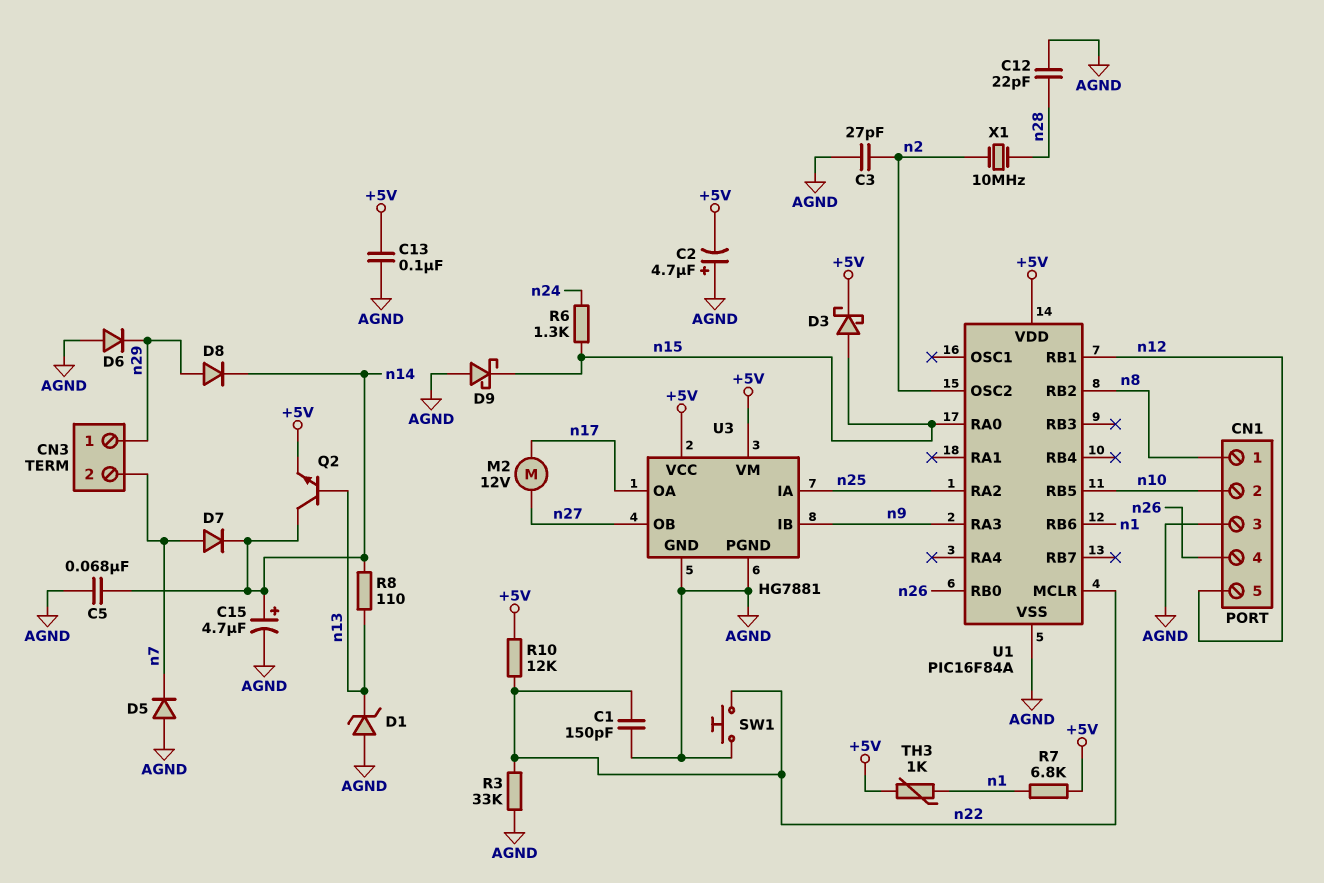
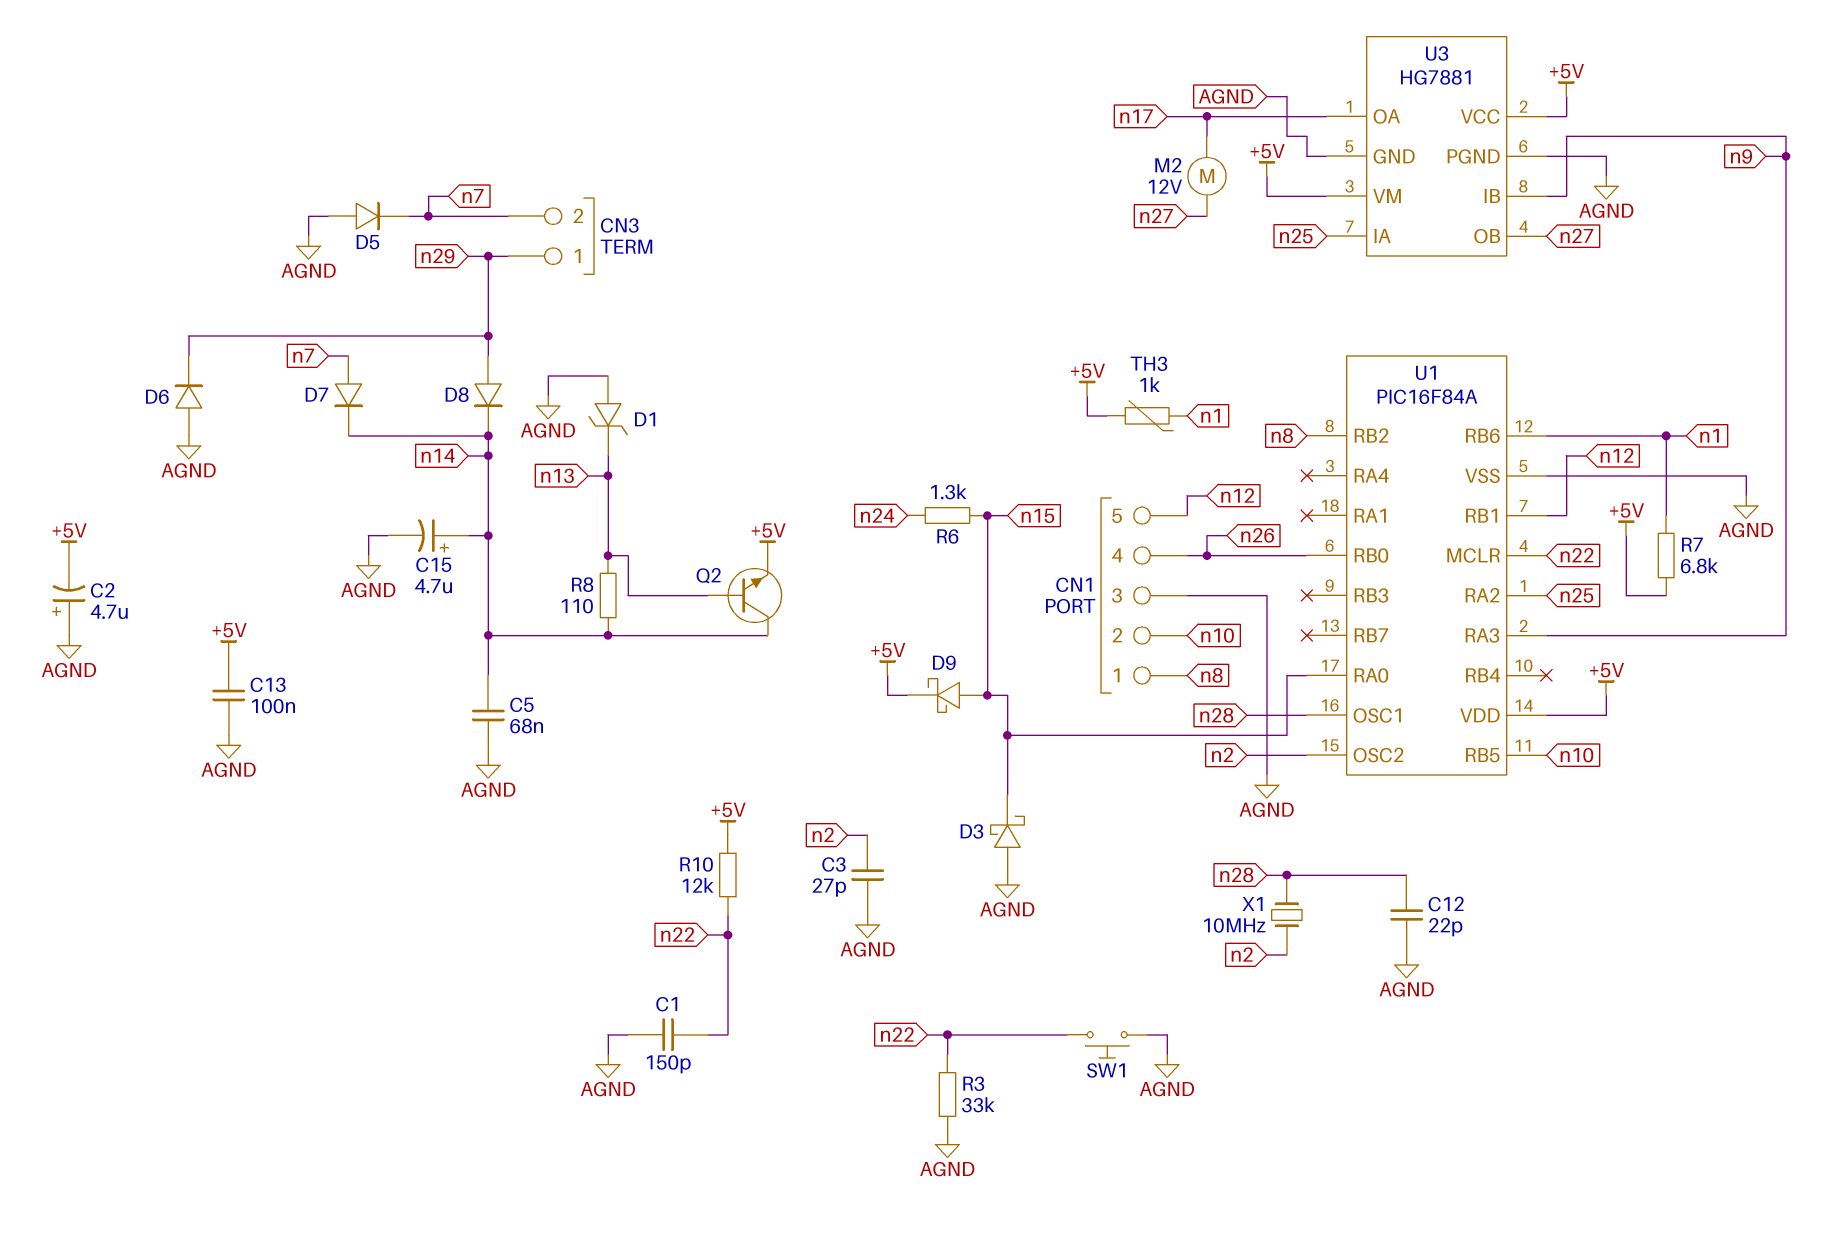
D3: schottky (A n15, K +5V) -> schottky (A AGND, K n15)
D9: schottky (A AGND, K n15) -> schottky (A n15, K +5V)
U1 pin OSC1: none -> n28

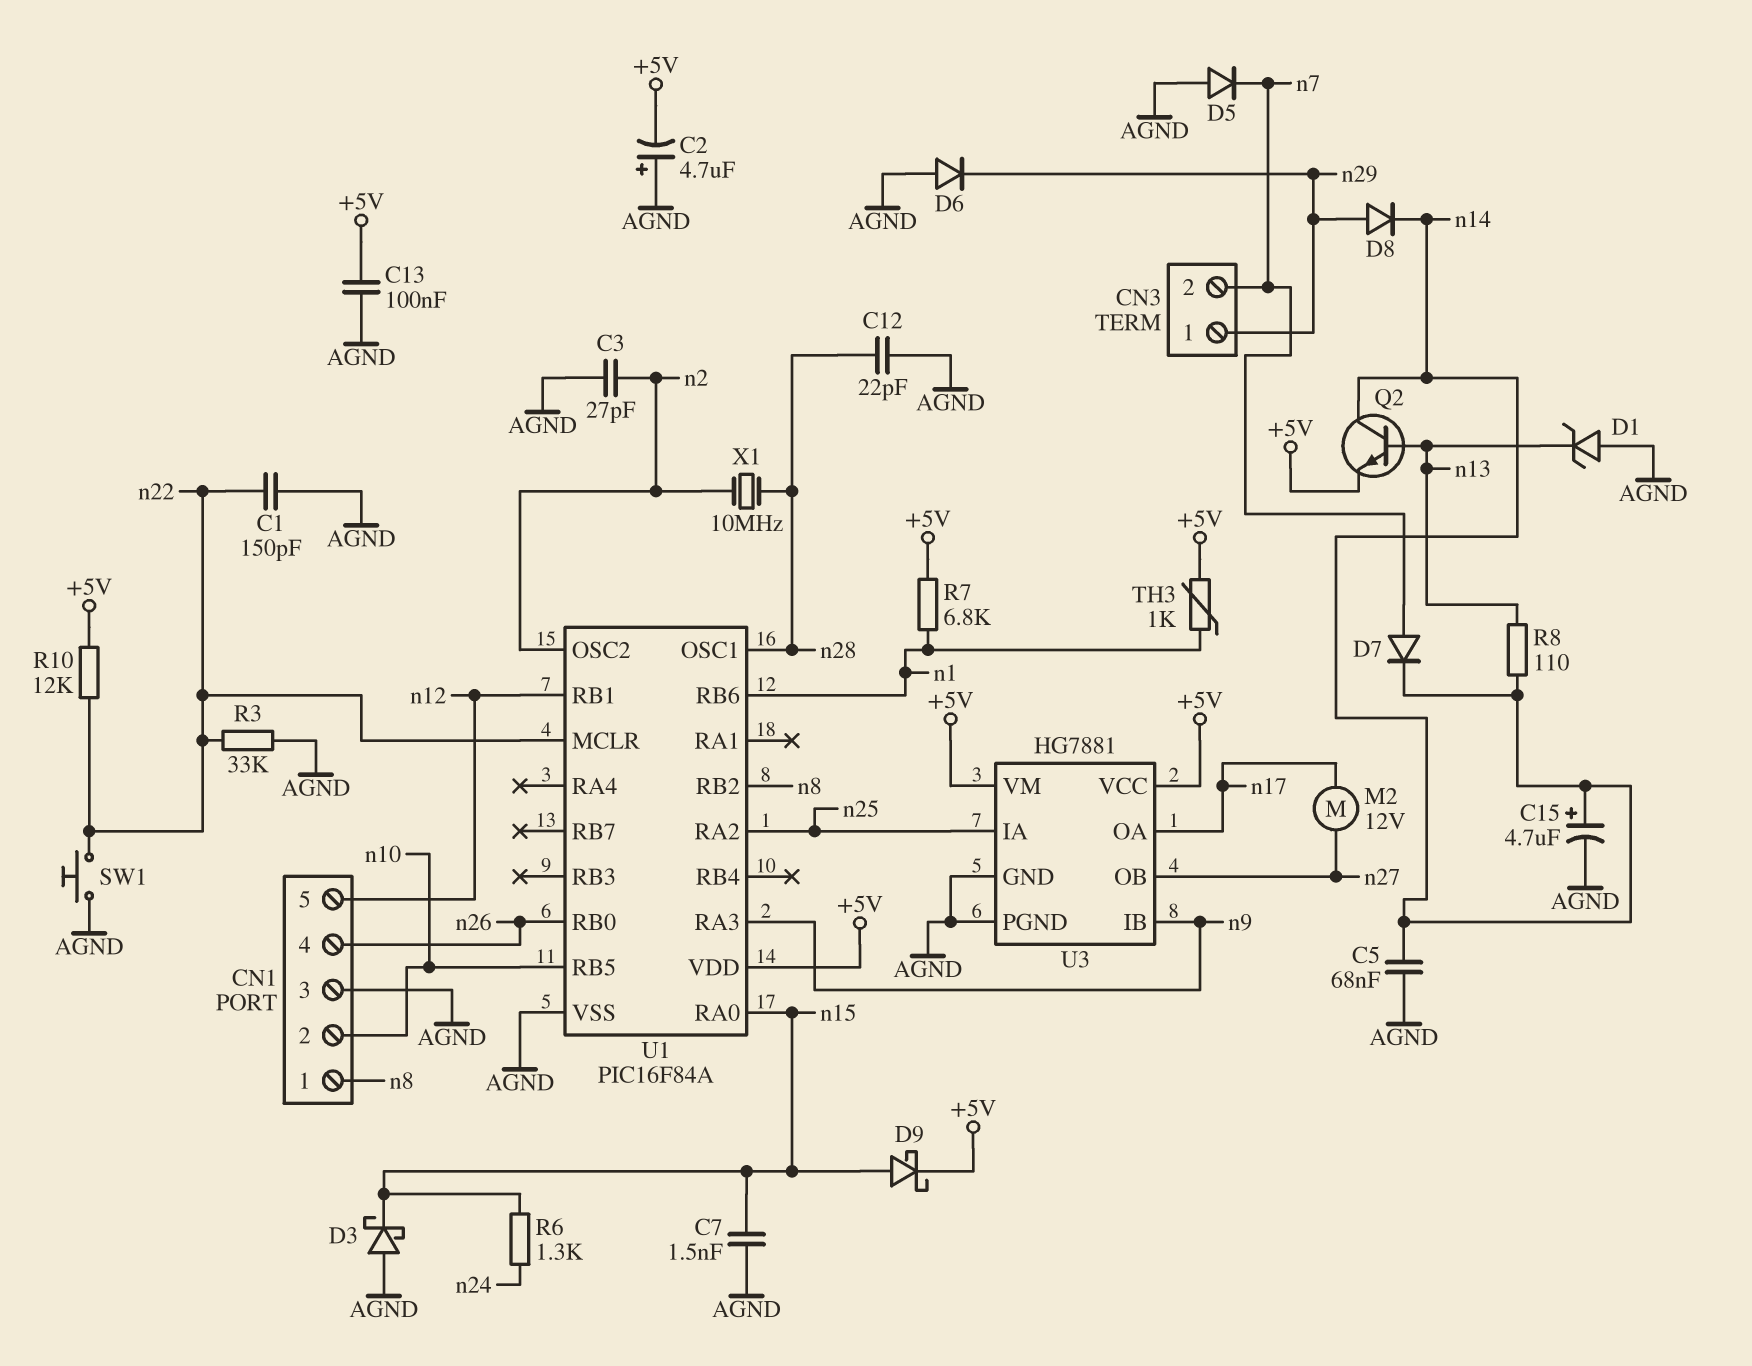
C7: none -> 1.5nF (AGND, n15)

